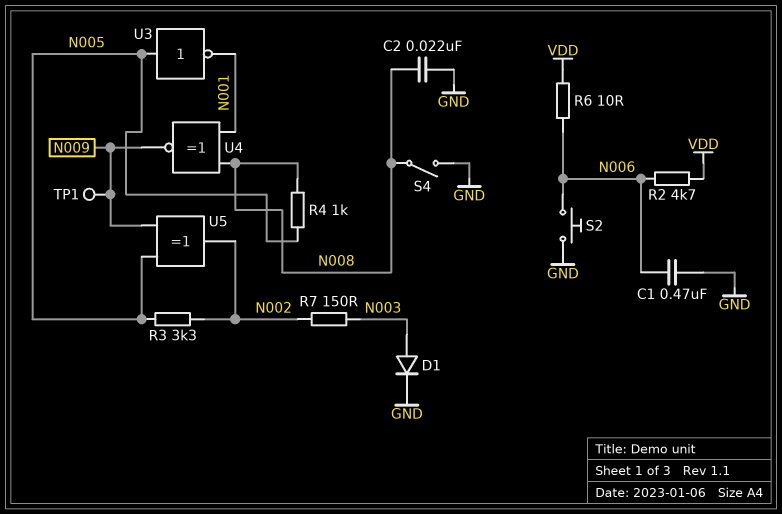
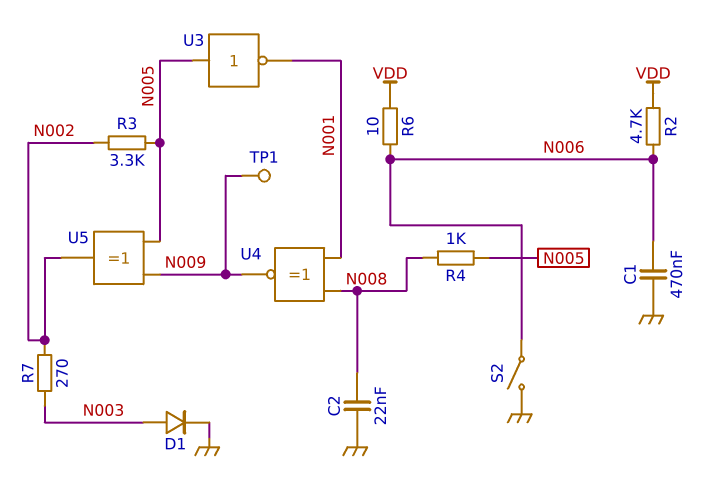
R7: 150 (N002, N003) -> 270 (N002, N003)
S2: button (GND, N006) -> switch (GND, N006)
S4: switch (GND, N008) -> none

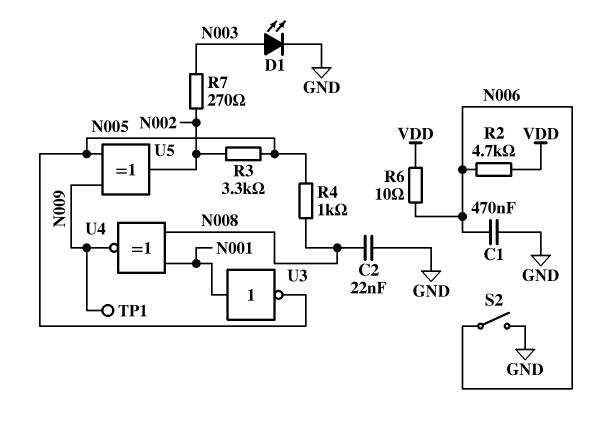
D1: diode (A N003, K GND) -> LED (A N003, K GND)
U3: NOT (in N005, out N001) -> NOT (in N001, out N005)

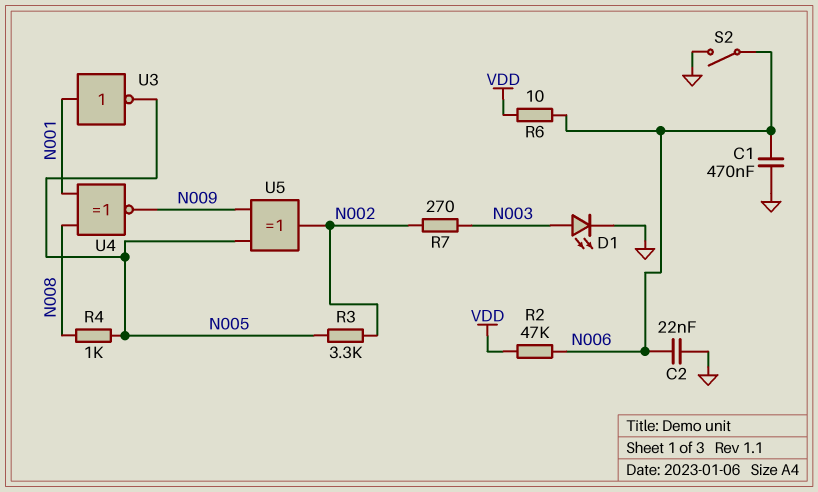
C2: 22nF (GND, N008) -> 22nF (GND, N006)
R2: 4.7k (N006, VDD) -> 47k (N006, VDD)
TP1: test point (N009) -> none

